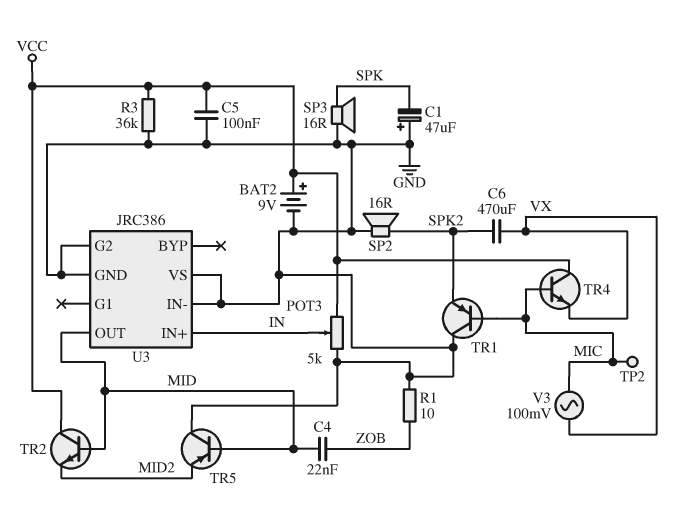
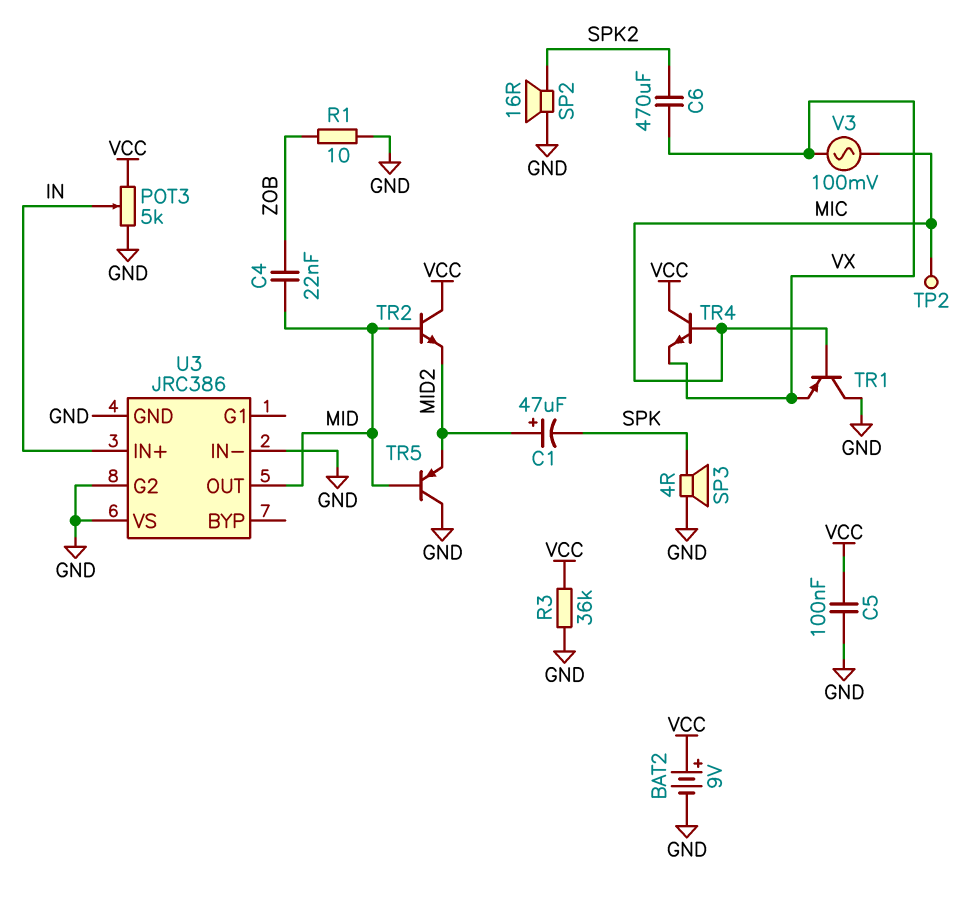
C1: 47uF (plus GND, minus SPK) -> 47uF (plus MID2, minus SPK)
SP3: speaker 16R (GND, SPK) -> speaker 4R (GND, SPK)
TR1: PNP (B MIC, C GND, E SPK2) -> PNP (B MIC, C GND, E VX)

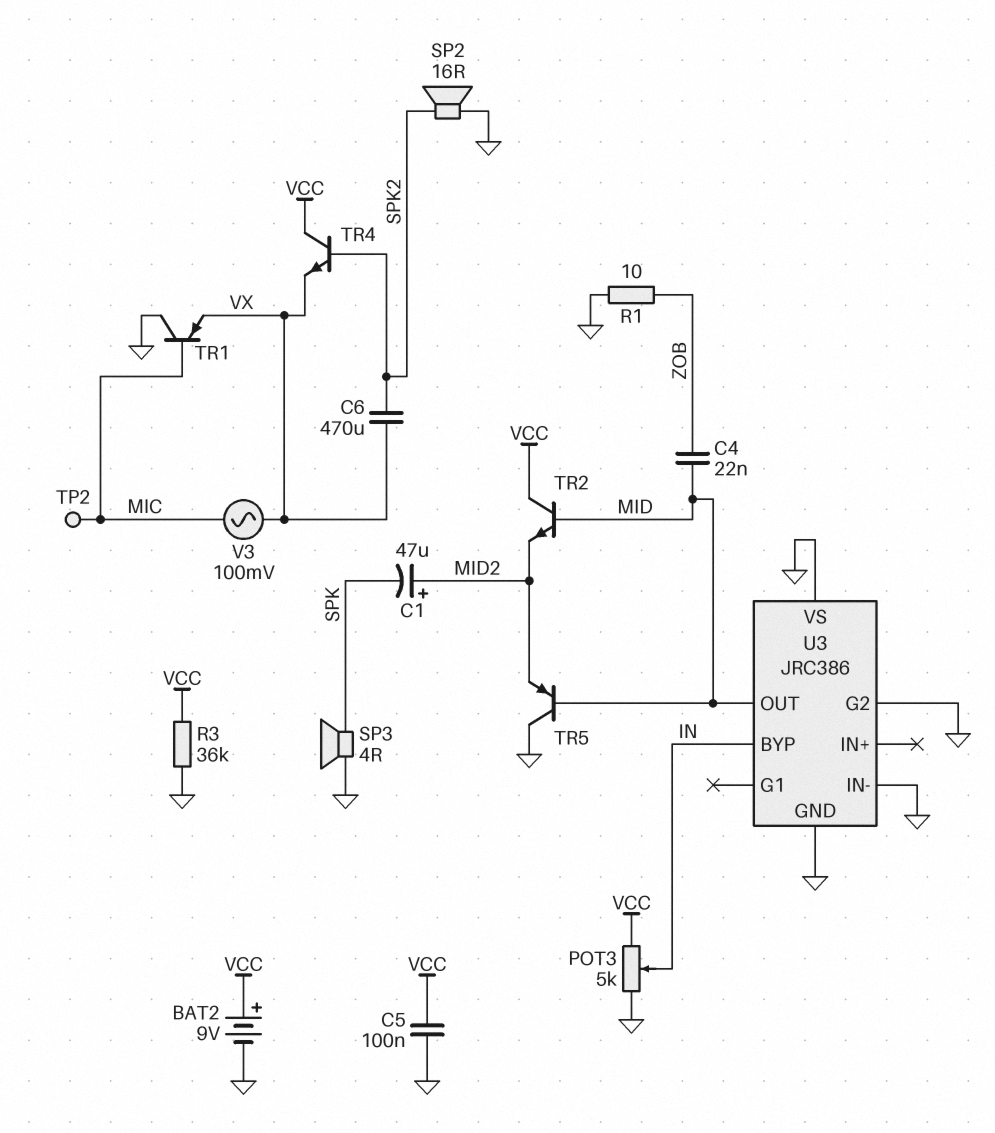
TR4: NPN (B MIC, C VCC, E VX) -> NPN (B SPK2, C VCC, E VX)
U3 pin BYP: none -> IN
U3 pin IN+: IN -> none

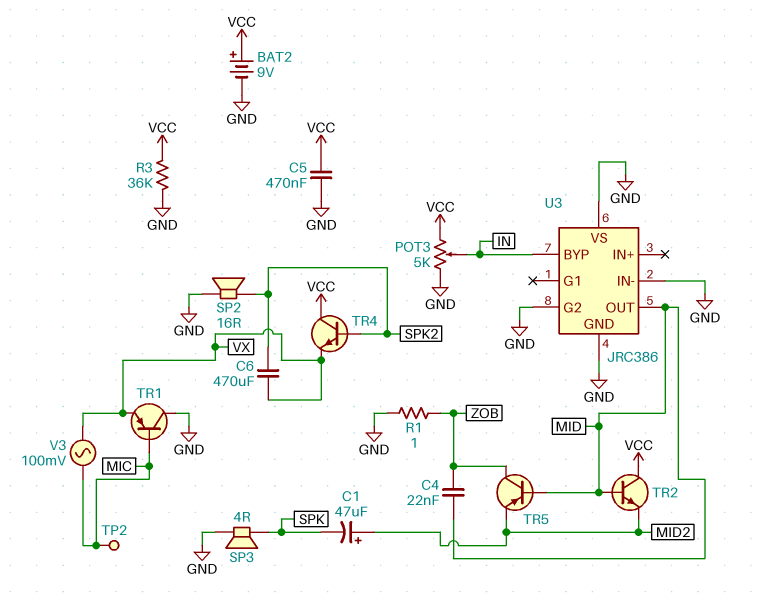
C5: 100nF (GND, VCC) -> 470nF (GND, VCC)
R1: 10 (GND, ZOB) -> 1 (GND, ZOB)
TR5: PNP (B MID, C GND, E MID2) -> PNP (B MID, C ZOB, E MID2)

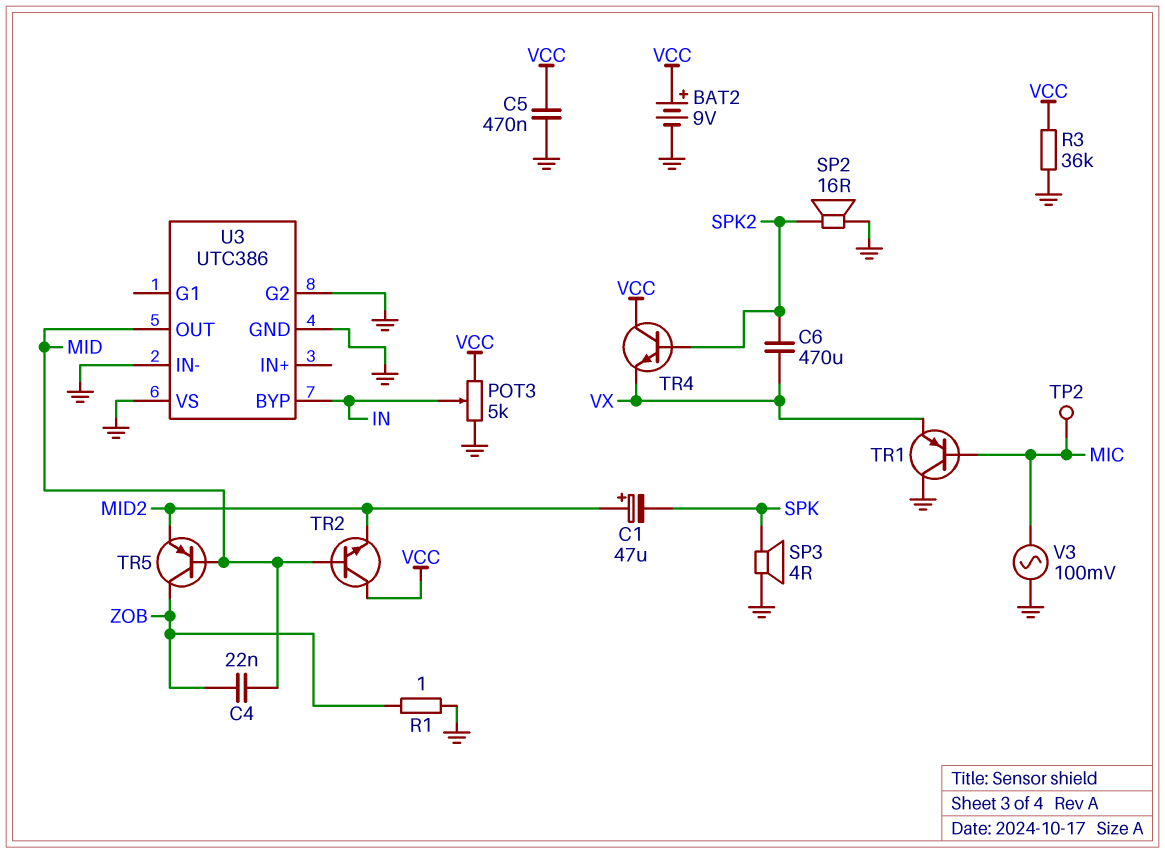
U3: JRC386 -> UTC386
V3: AC 100mV (MIC, VX) -> AC 100mV (GND, MIC)

